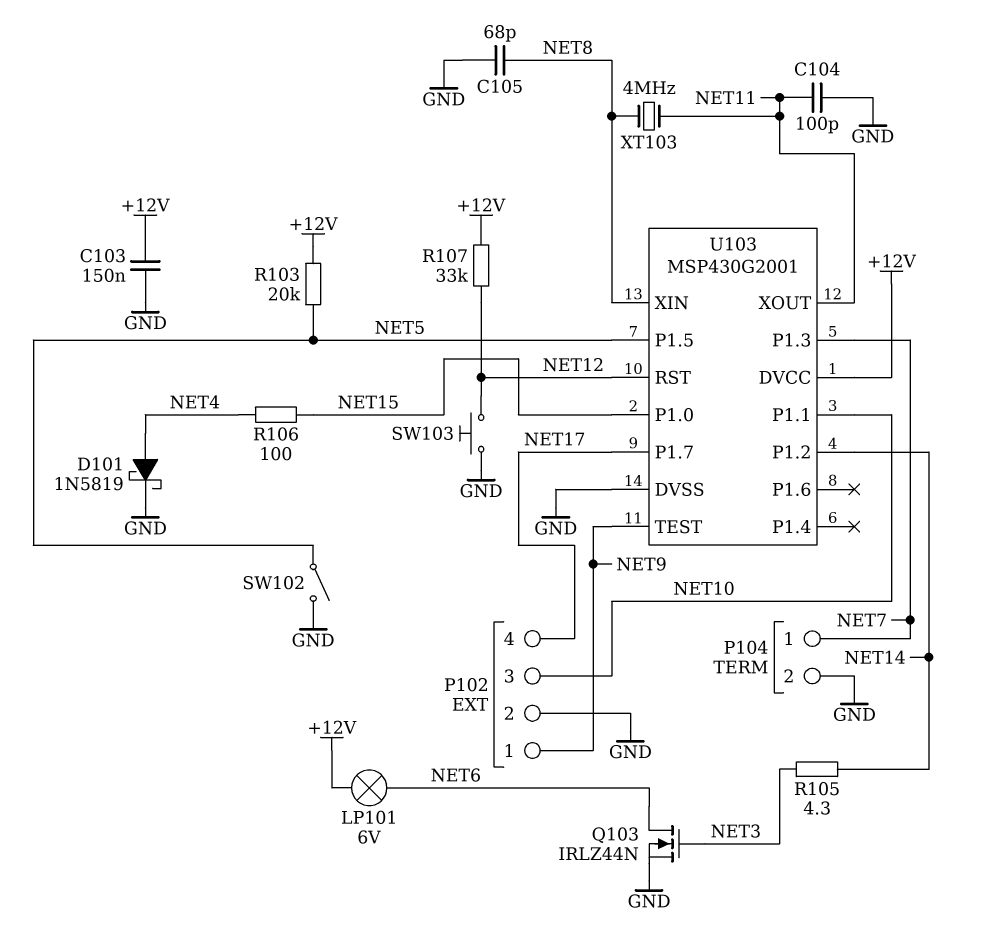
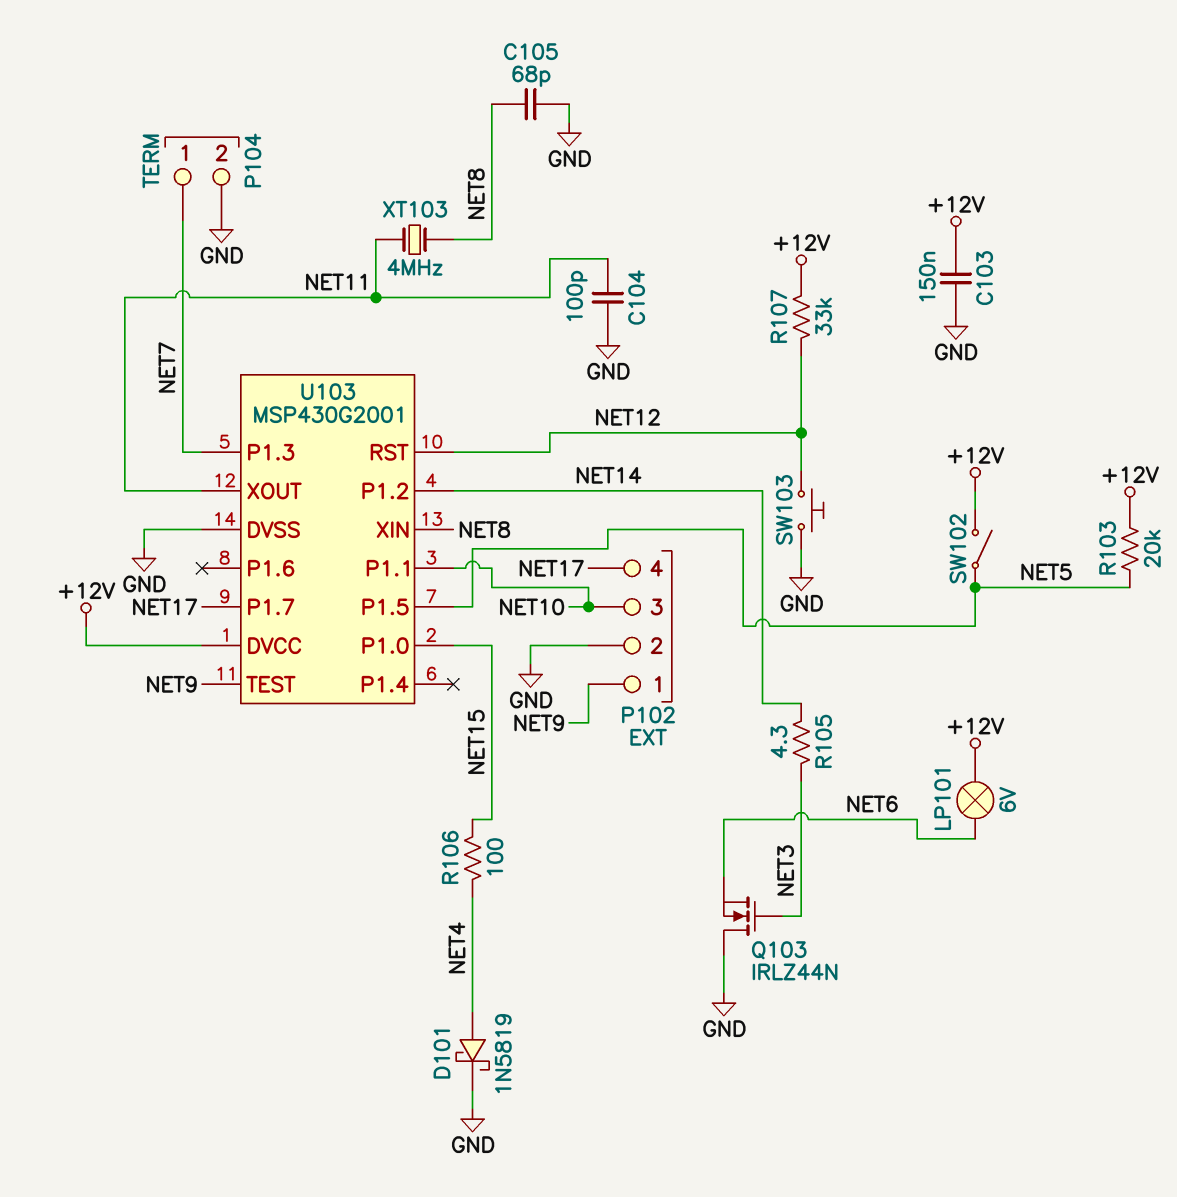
Q103: NMOS IRLZ44N (G NET3, D NET6, S GND) -> NMOS IRLZ44N (G NET3, D GND, S NET6)
SW102: switch (GND, NET5) -> switch (+12V, NET5)

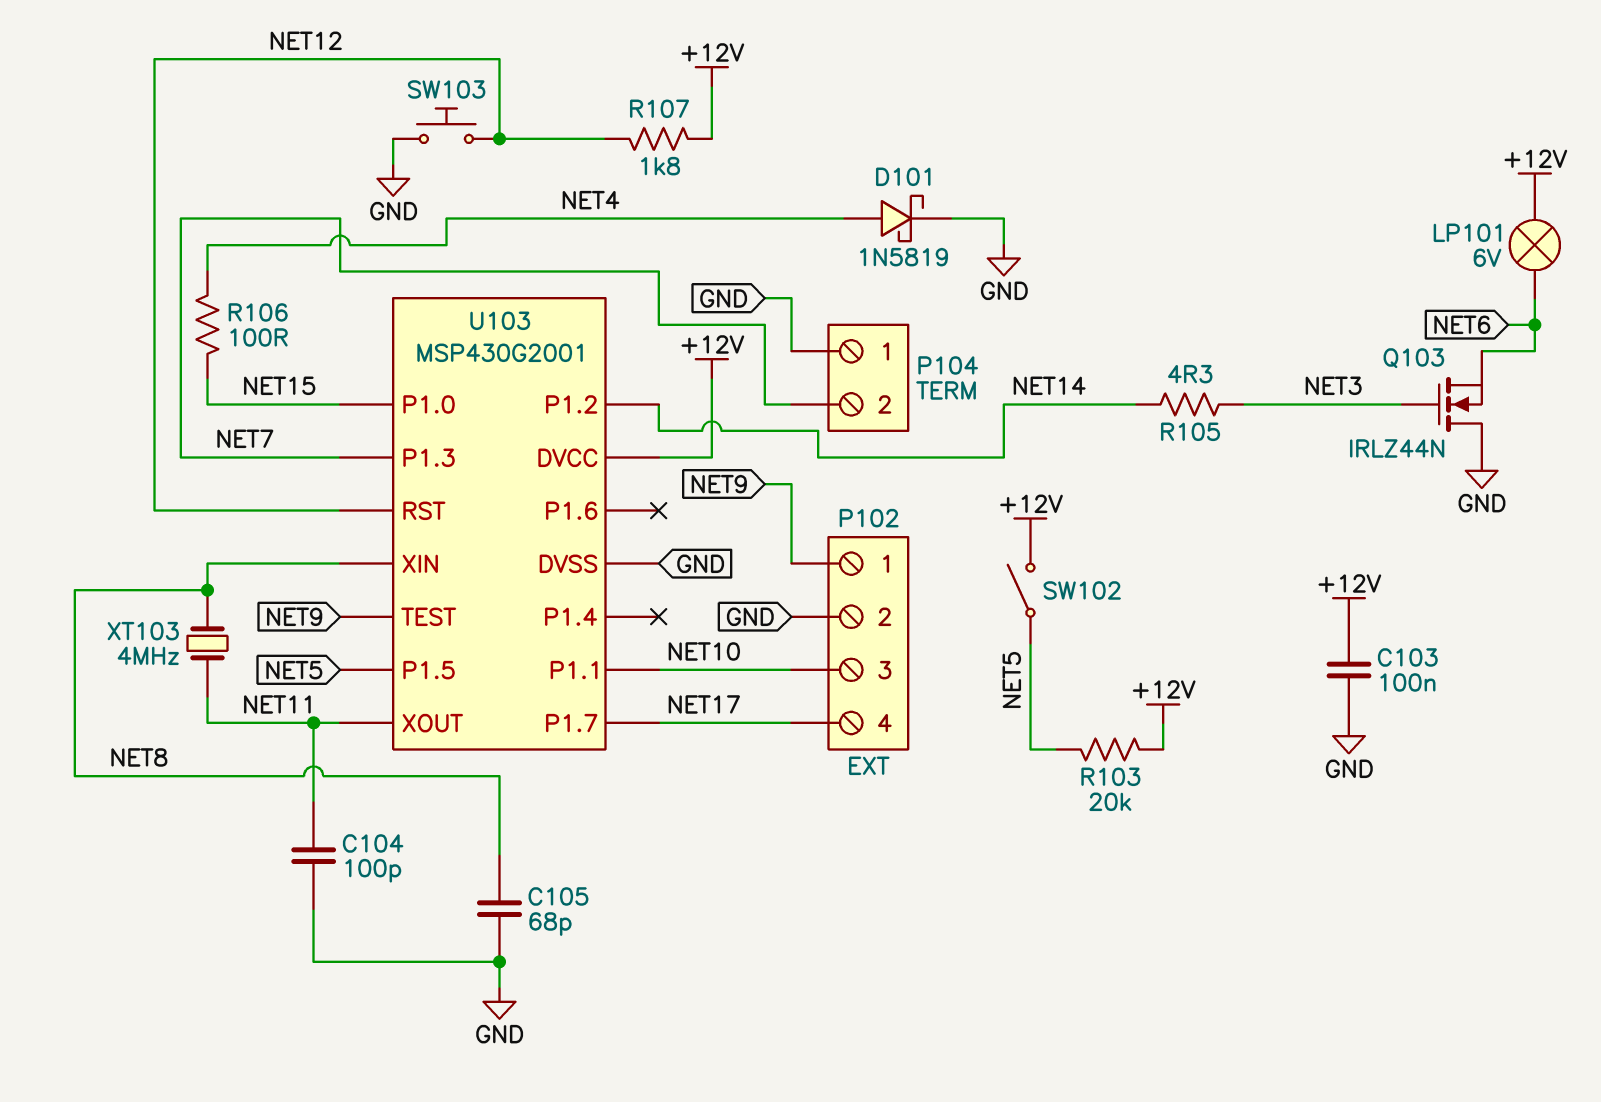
C103: 150nF (+12V, GND) -> 100nF (+12V, GND)
P104 pin 1: NET7 -> GND
P104 pin 2: GND -> NET7
R107: 33k (+12V, NET12) -> 1.8k (+12V, NET12)

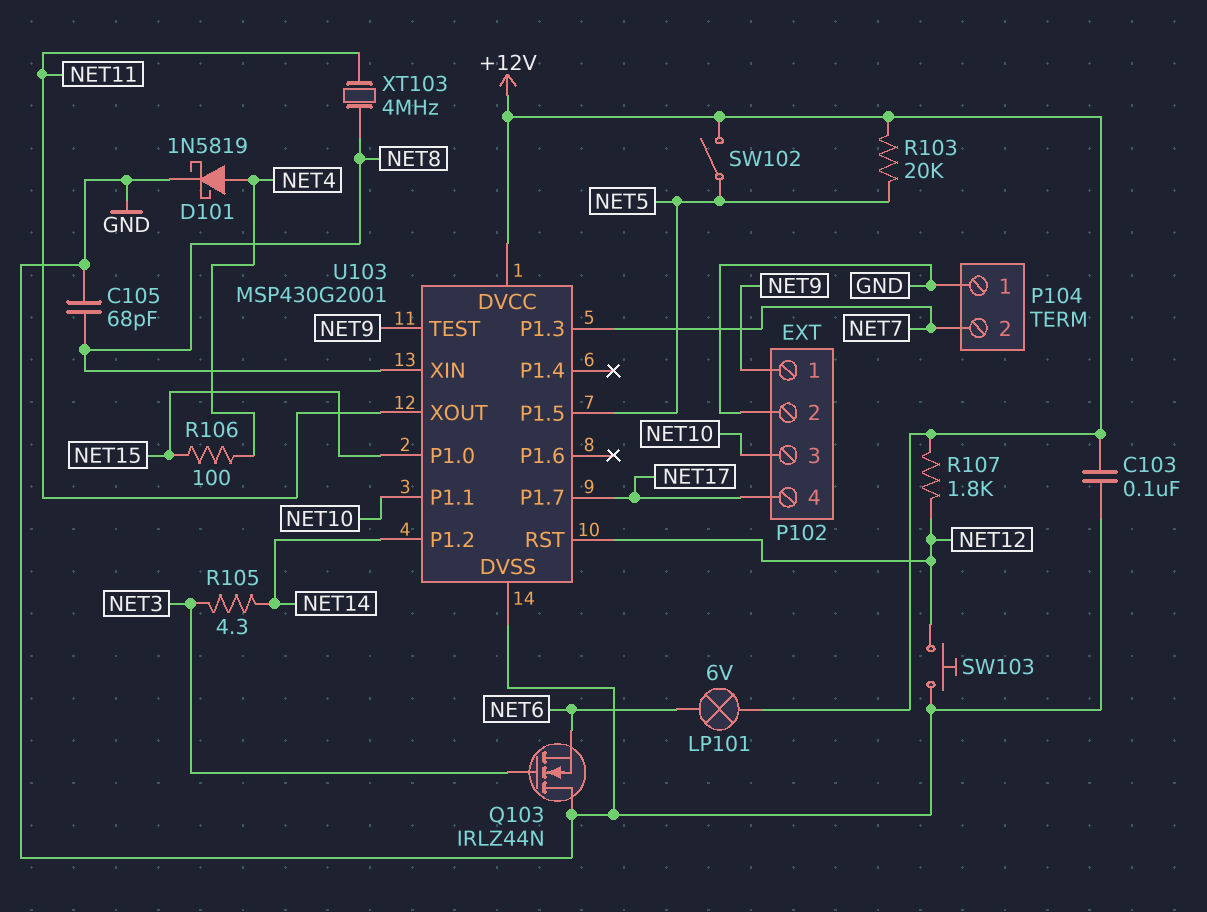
C104: 100pF (GND, NET11) -> none

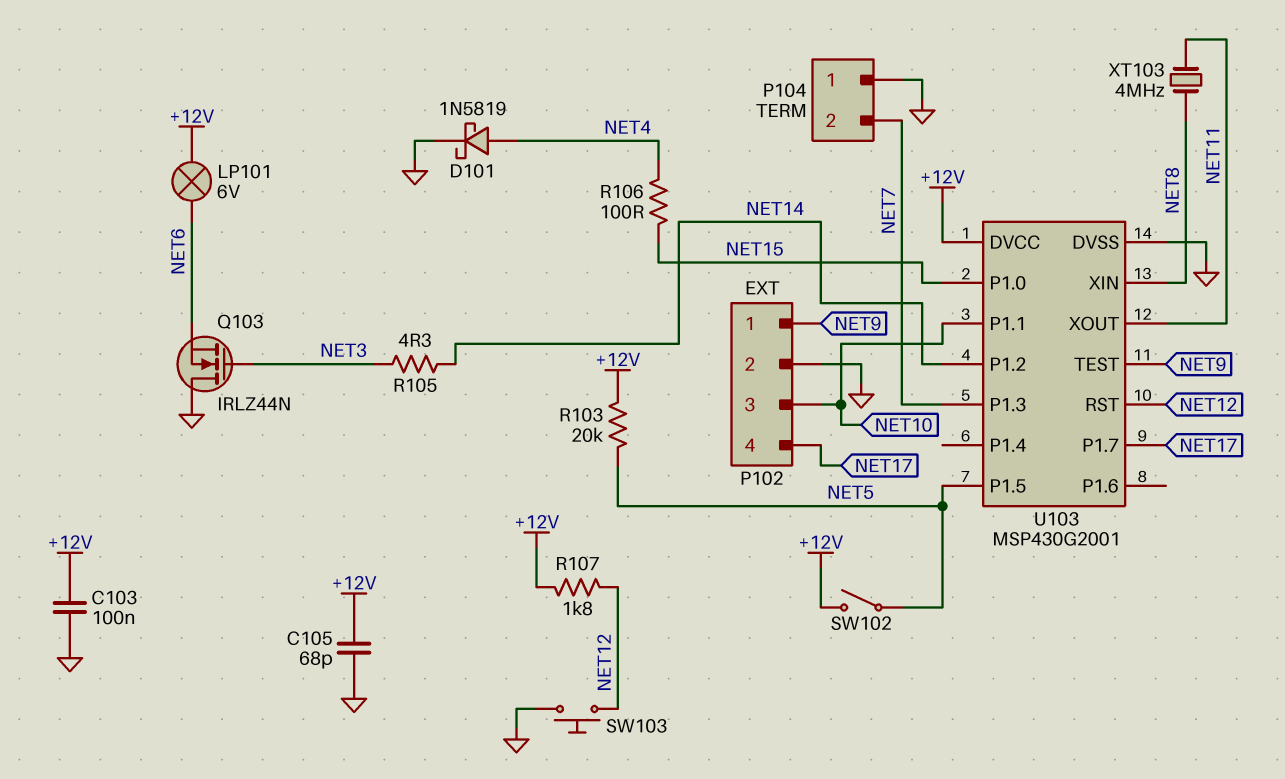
C105: 68pF (GND, NET8) -> 68pF (+12V, GND)

